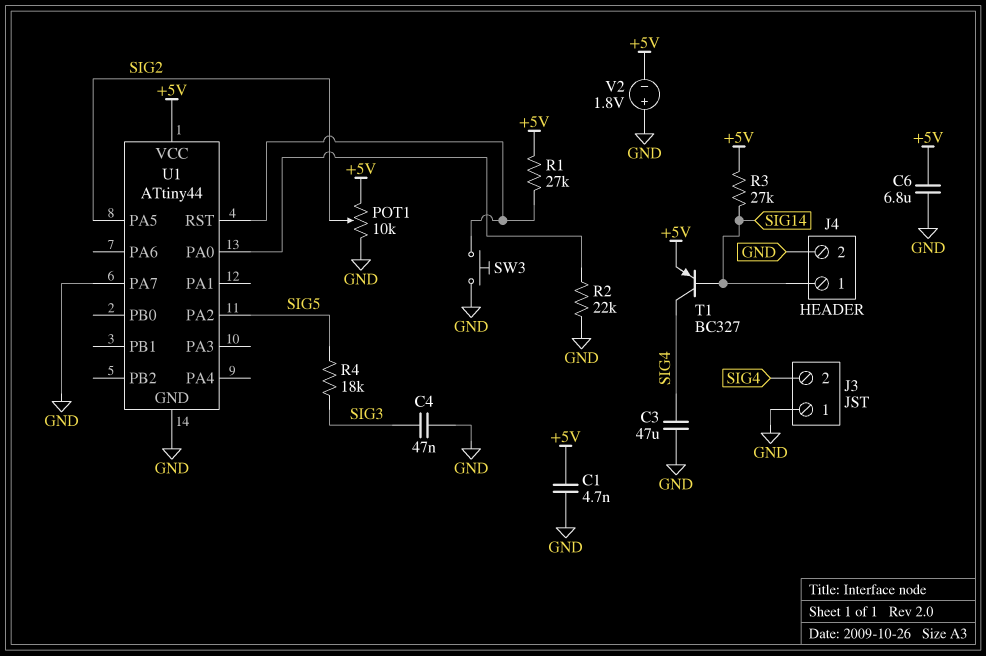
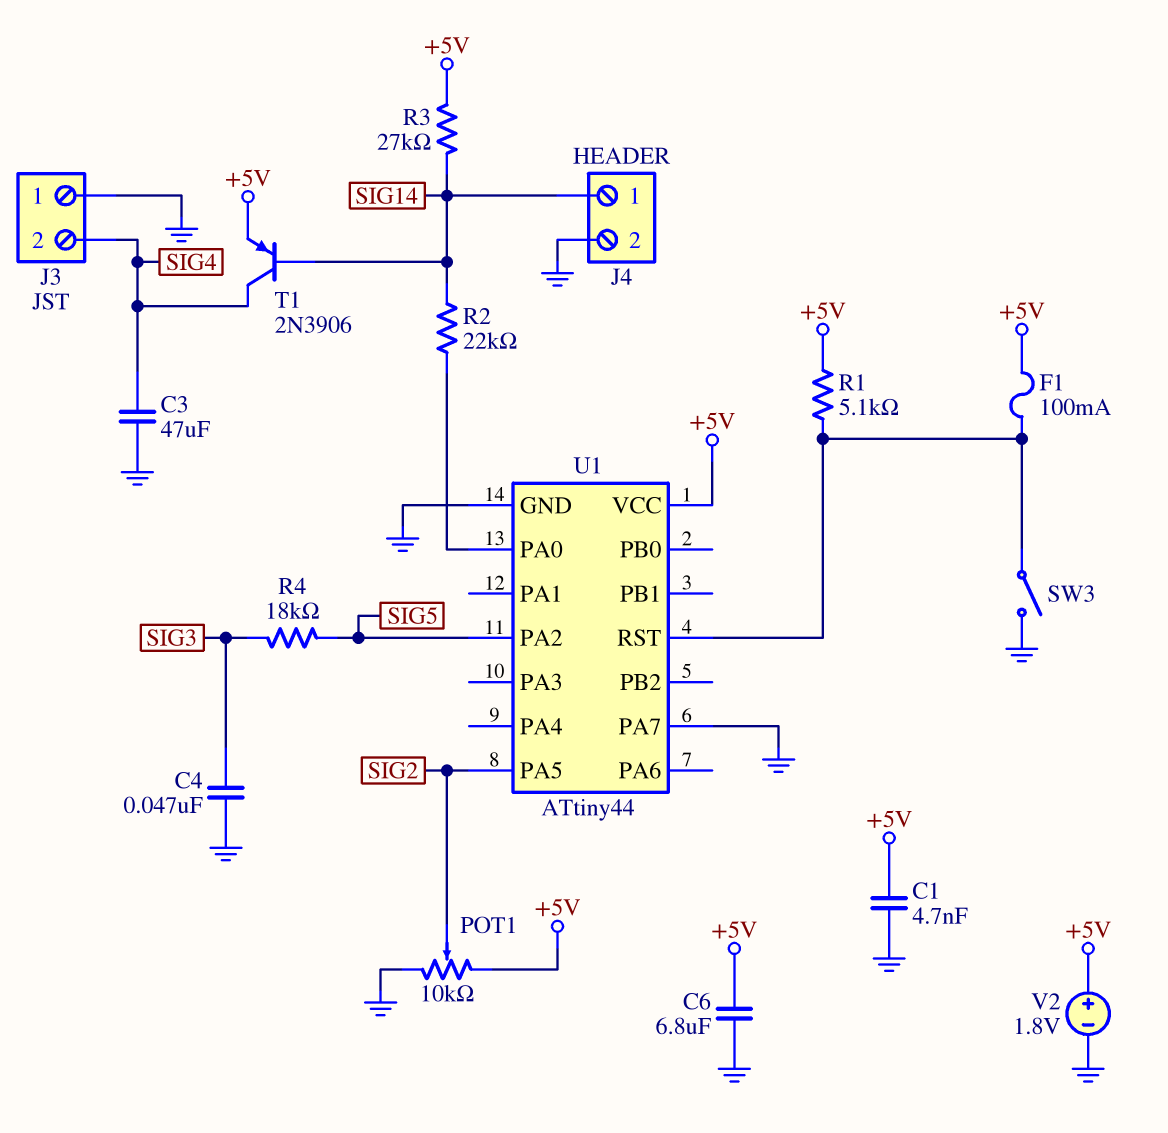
F1: none -> 100mA (+5V, U1/RST)
R1: 27k (+5V, U1/RST) -> 5.1k (+5V, U1/RST)
R2: 22k (GND, U1/PA0) -> 22k (SIG14, U1/PA0)
SW3: button (GND, U1/RST) -> switch (GND, U1/RST)
T1: PNP BC327 (B SIG14, C SIG4, E +5V) -> PNP 2N3906 (B SIG14, C SIG4, E +5V)
V2: 1.8V (plus GND, minus +5V) -> 1.8V (plus +5V, minus GND)

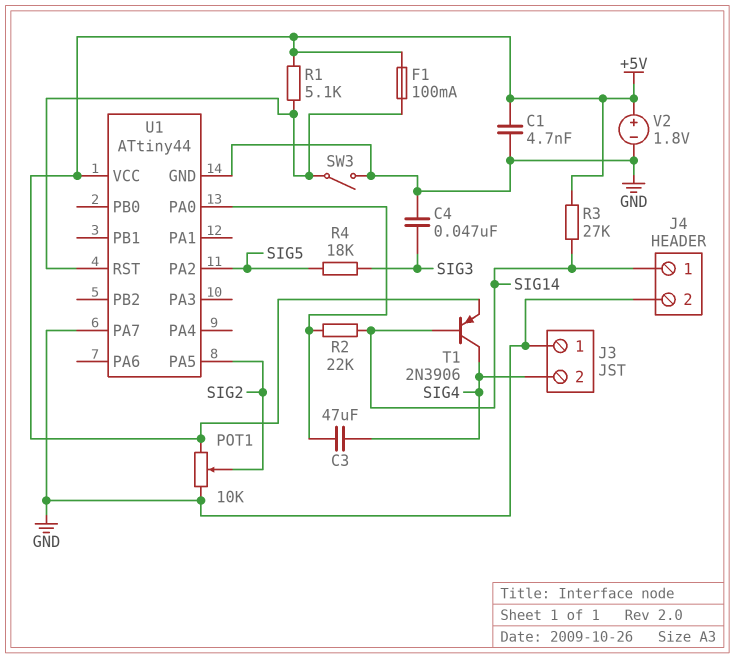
C3: 47uF (GND, SIG4) -> 47uF (SIG4, U1/PA0)
C6: 6.8uF (+5V, GND) -> none

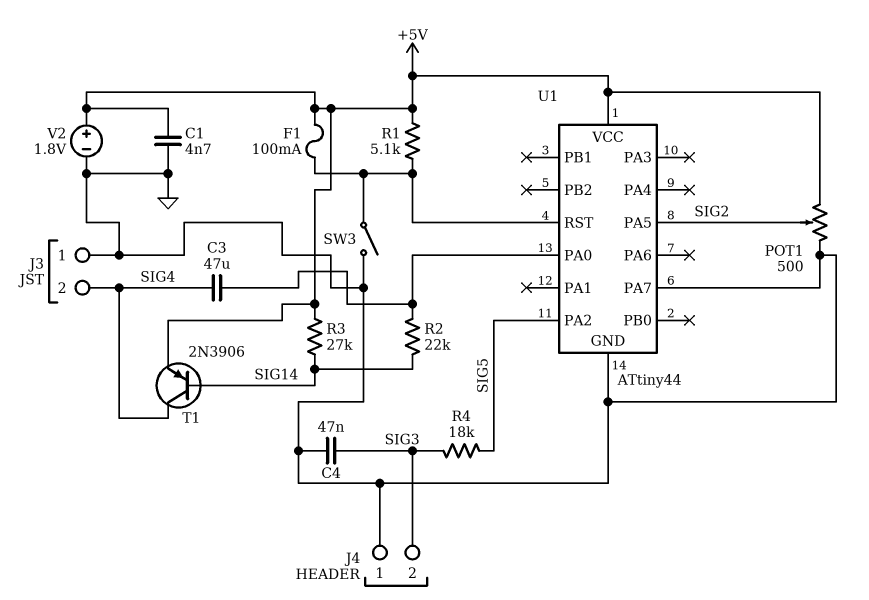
J4 pin 1: SIG14 -> GND
J4 pin 2: GND -> SIG3
POT1: 10k (+5V, GND, wiper SIG2) -> 500 (+5V, GND, wiper SIG2)

